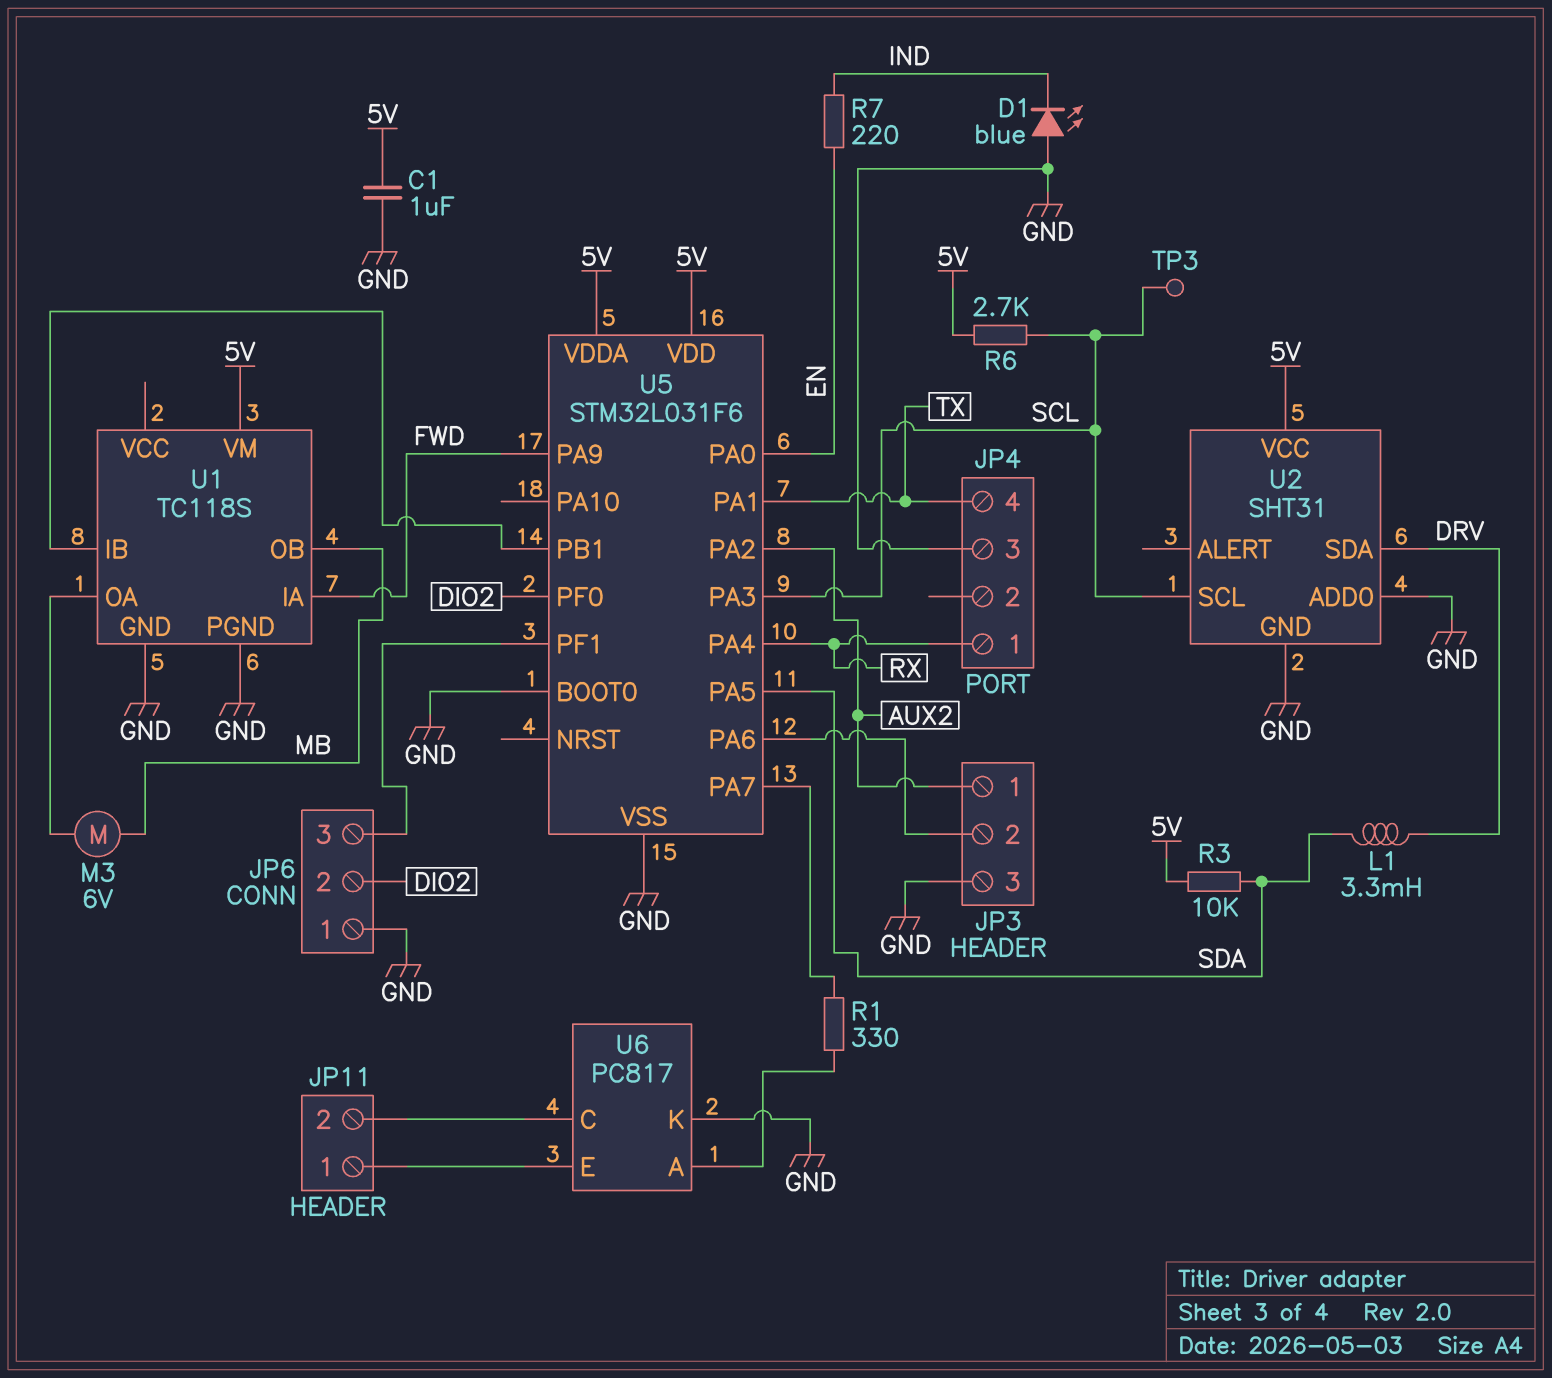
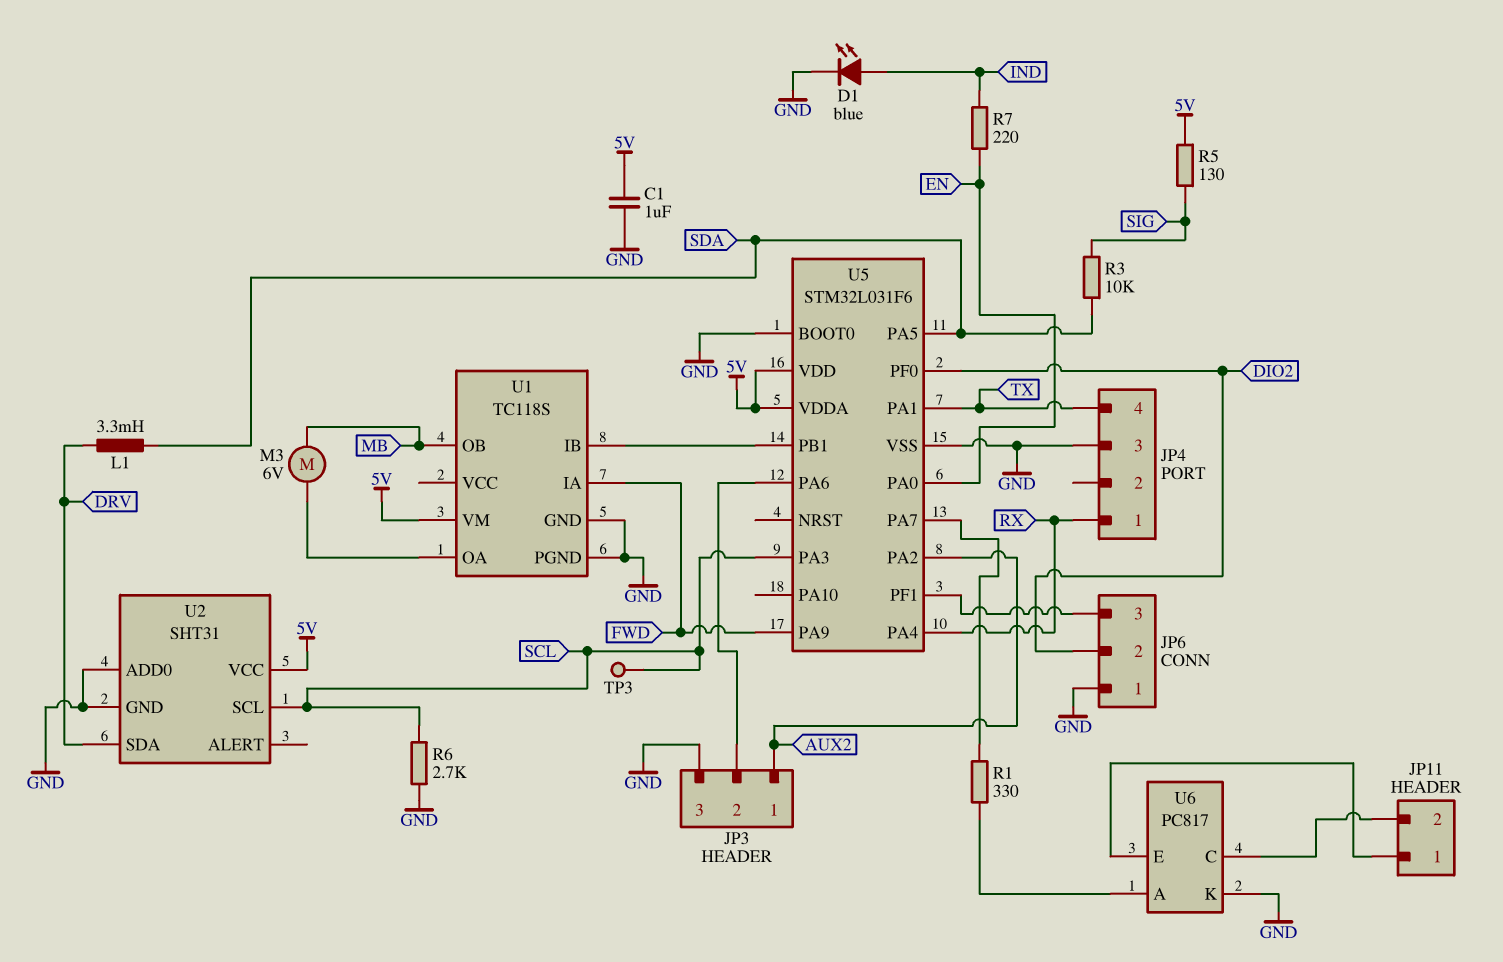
D1: LED blue (A GND, K IND) -> LED blue (A IND, K GND)
R3: 10k (5V, SDA) -> 10k (SDA, SIG)
R5: none -> 130 (5V, SIG)
R6: 2.7k (5V, SCL) -> 2.7k (GND, SCL)

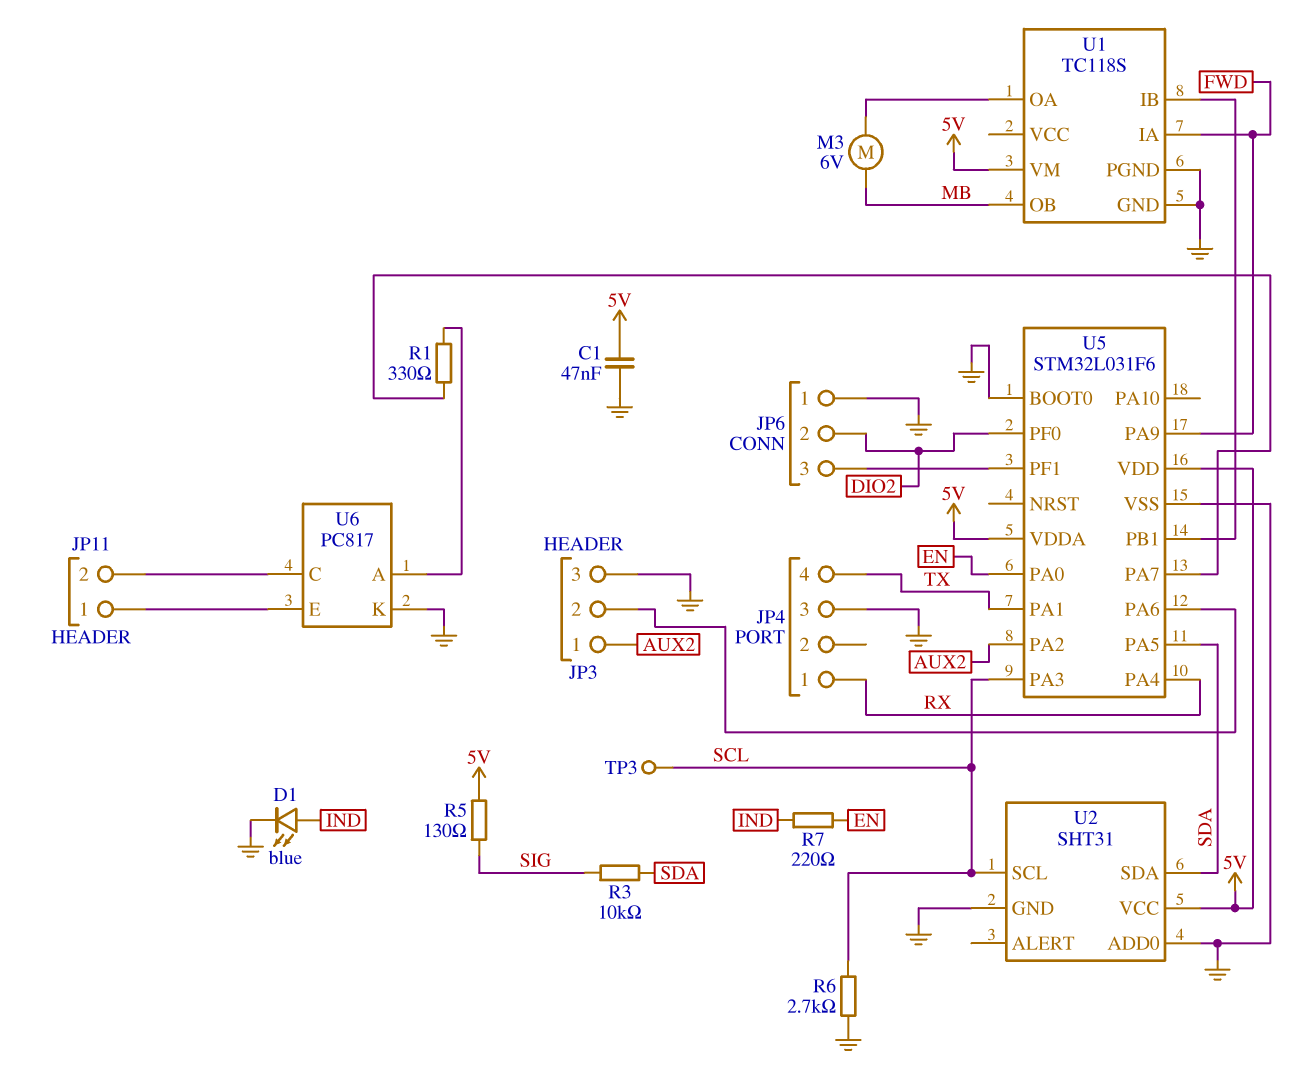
C1: 1uF (5V, GND) -> 47nF (5V, GND)
L1: 3.3mH (DRV, SDA) -> none
U2 pin SDA: DRV -> SDA

